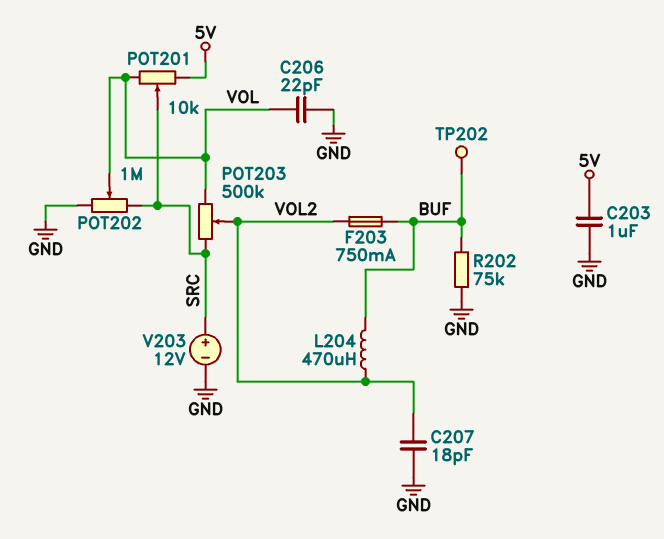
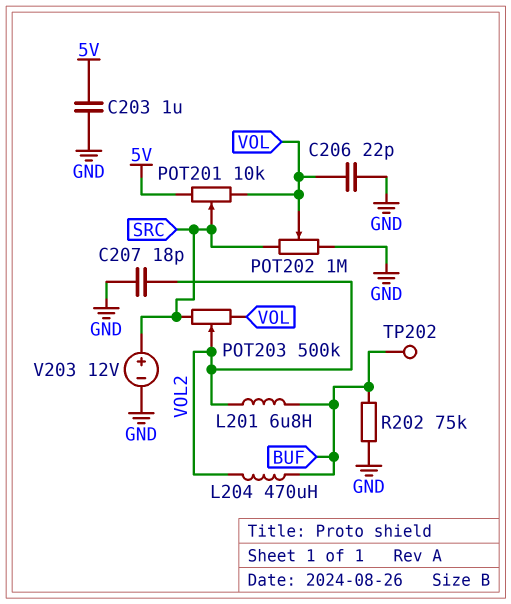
F203: 750mA (BUF, VOL2) -> none
L201: none -> 6.8uH (BUF, VOL2)

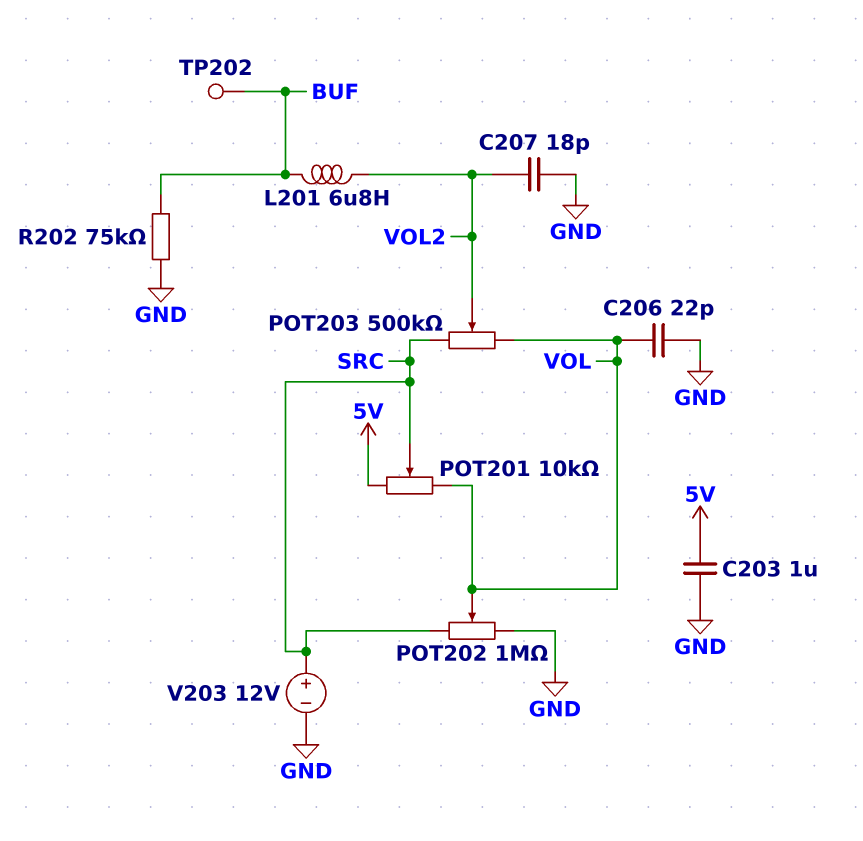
L204: 470uH (BUF, VOL2) -> none

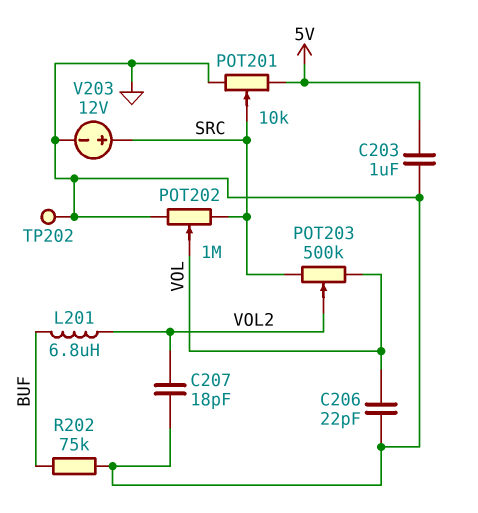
POT201: 10k (5V, VOL, wiper SRC) -> 10k (5V, GND, wiper SRC)
TP202: test point (BUF) -> test point (GND)

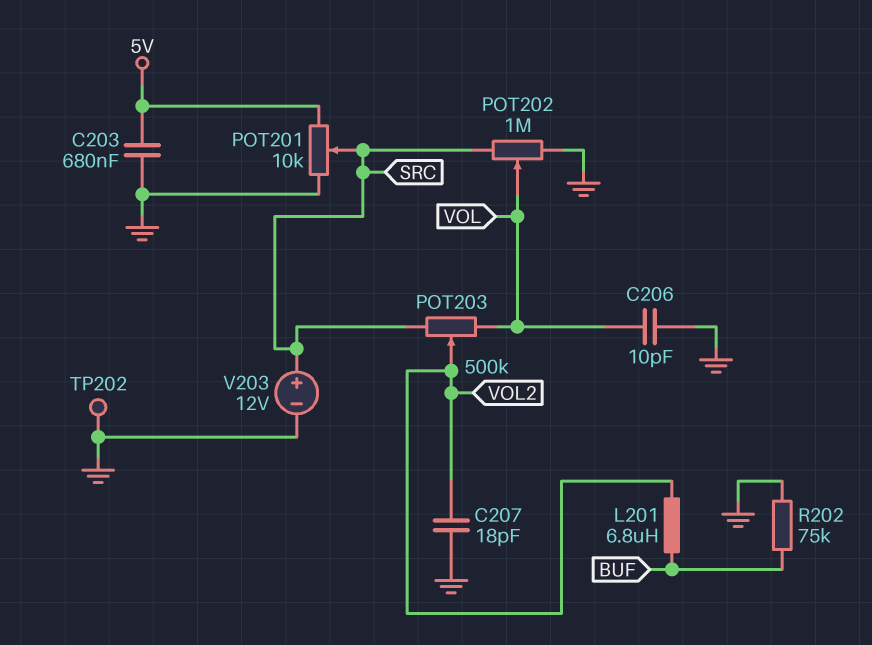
C203: 1uF (5V, GND) -> 680nF (5V, GND)
C206: 22pF (GND, VOL) -> 10pF (GND, VOL)

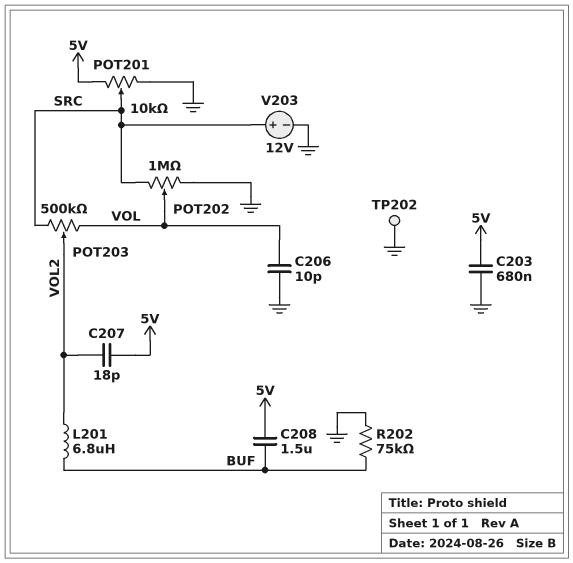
C207: 18pF (GND, VOL2) -> 18pF (5V, VOL2)
C208: none -> 1.5uF (5V, BUF)

